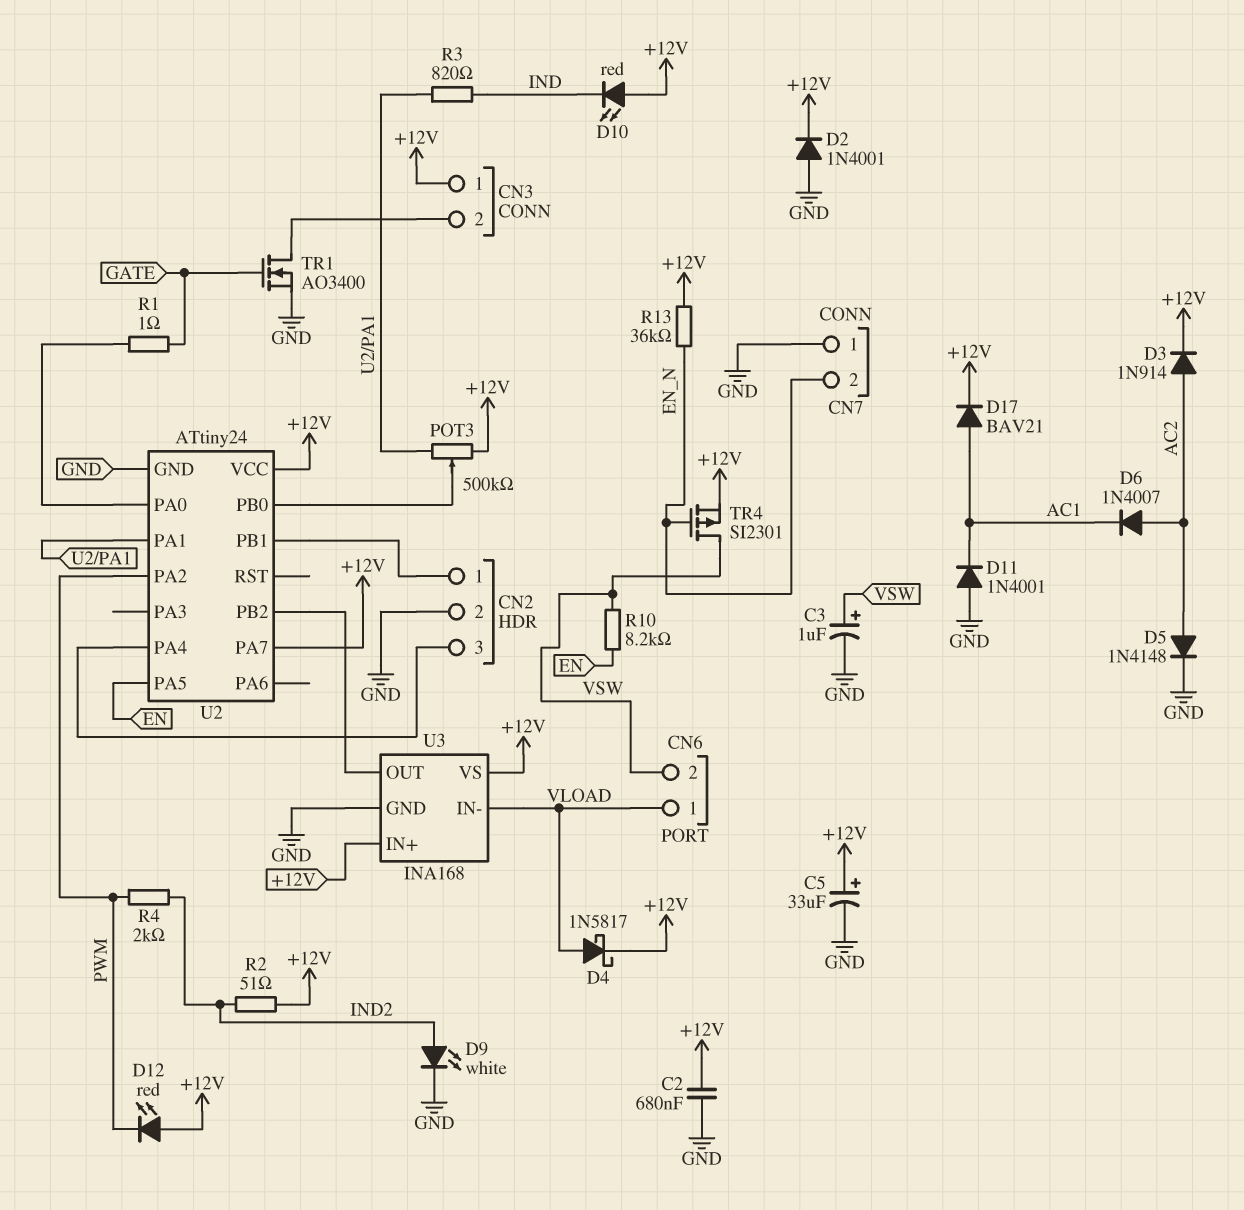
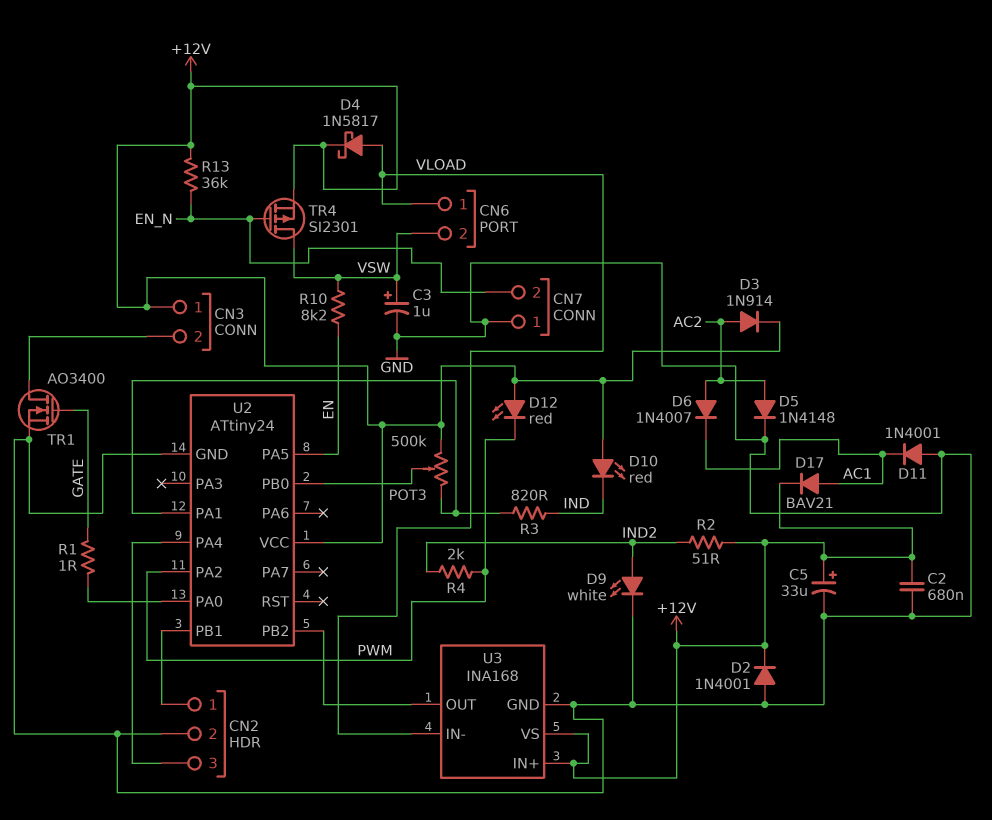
U2 pin PA7: +12V -> none

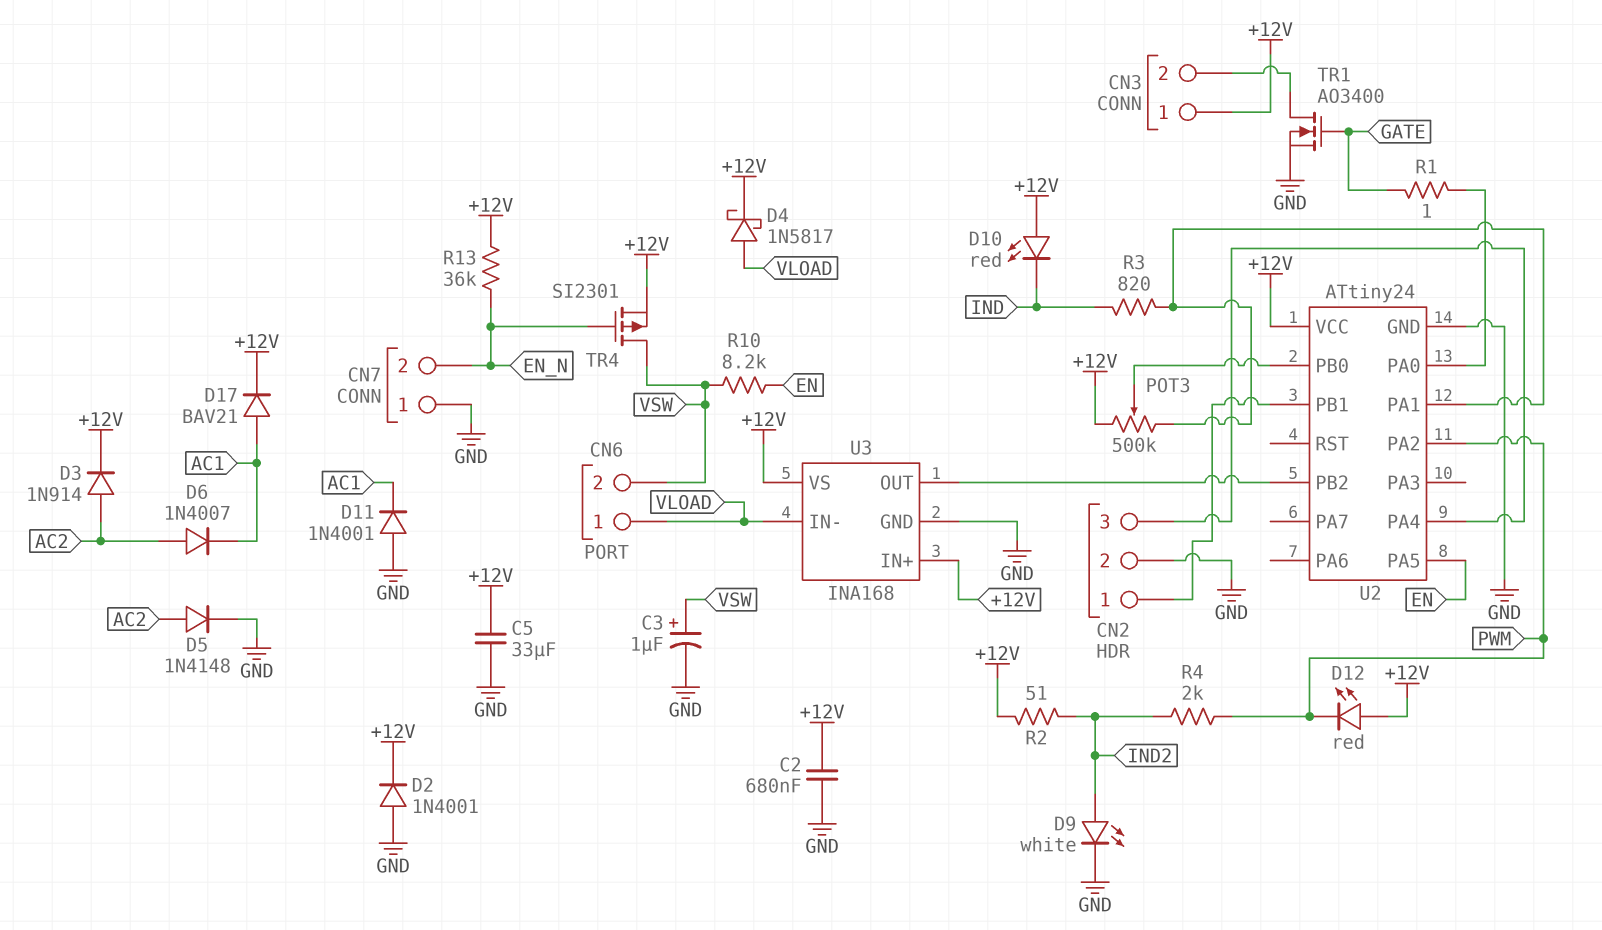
C5: 33uF (plus +12V, minus GND) -> 33uF (+12V, GND)

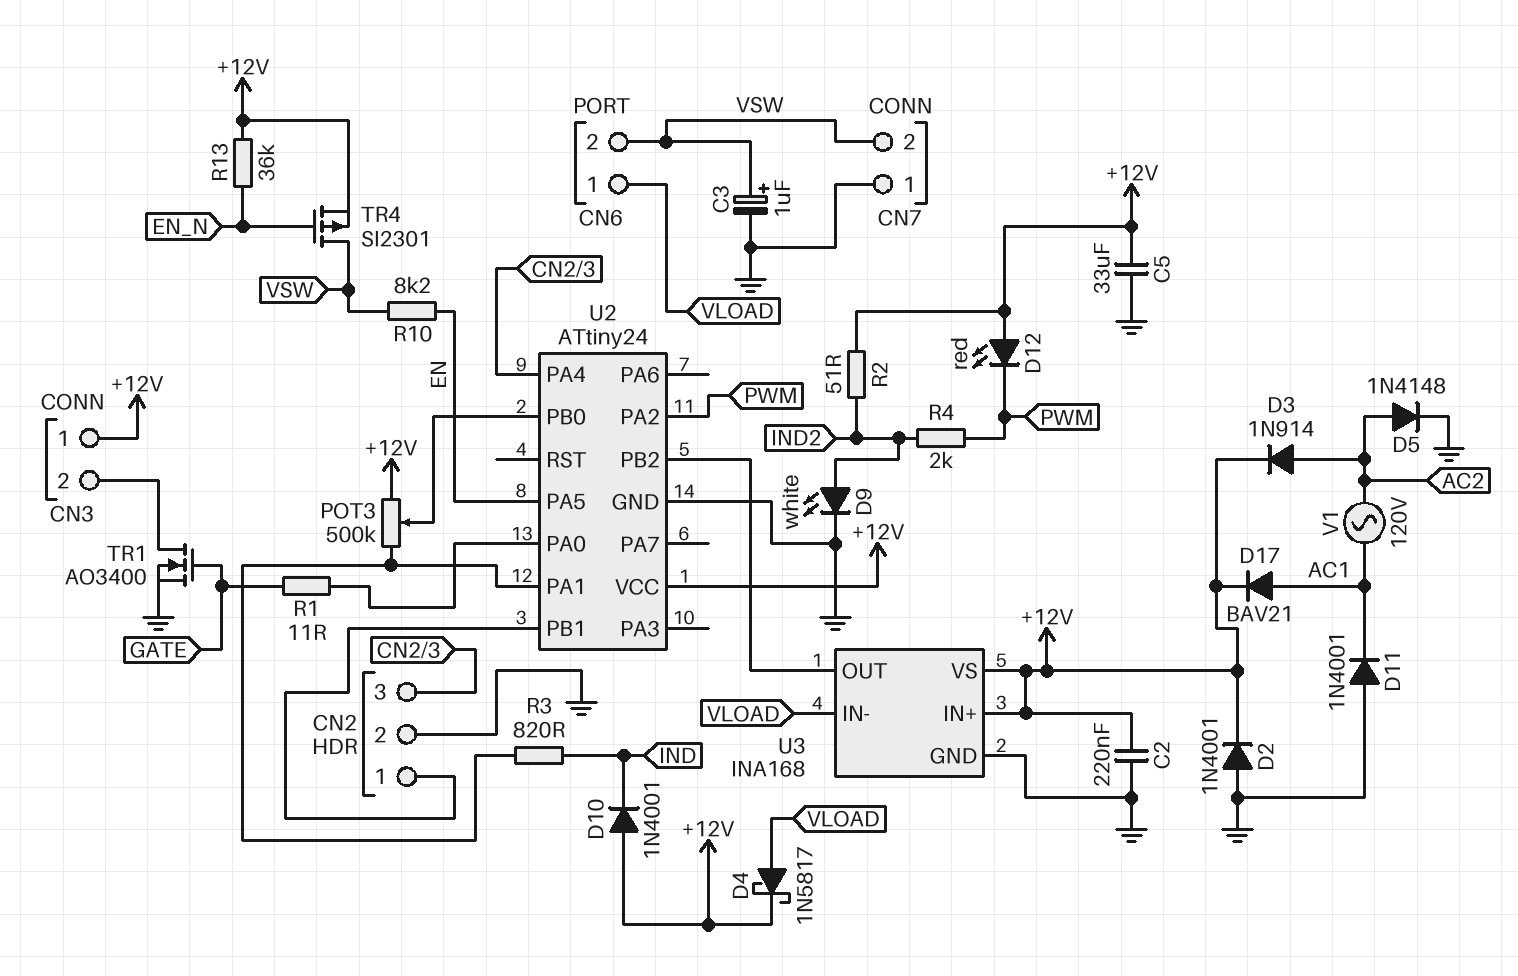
C2: 680nF (+12V, GND) -> 220nF (+12V, GND)
CN7 pin 2: EN_N -> VSW
D6: diode 1N4007 (A AC2, K AC1) -> none
D10: LED red (A +12V, K IND) -> diode 1N4001 (A +12V, K IND)
R1: 1 (GATE, U2/PA0) -> 11 (GATE, U2/PA0)
V1: none -> AC 120V (AC1, AC2)

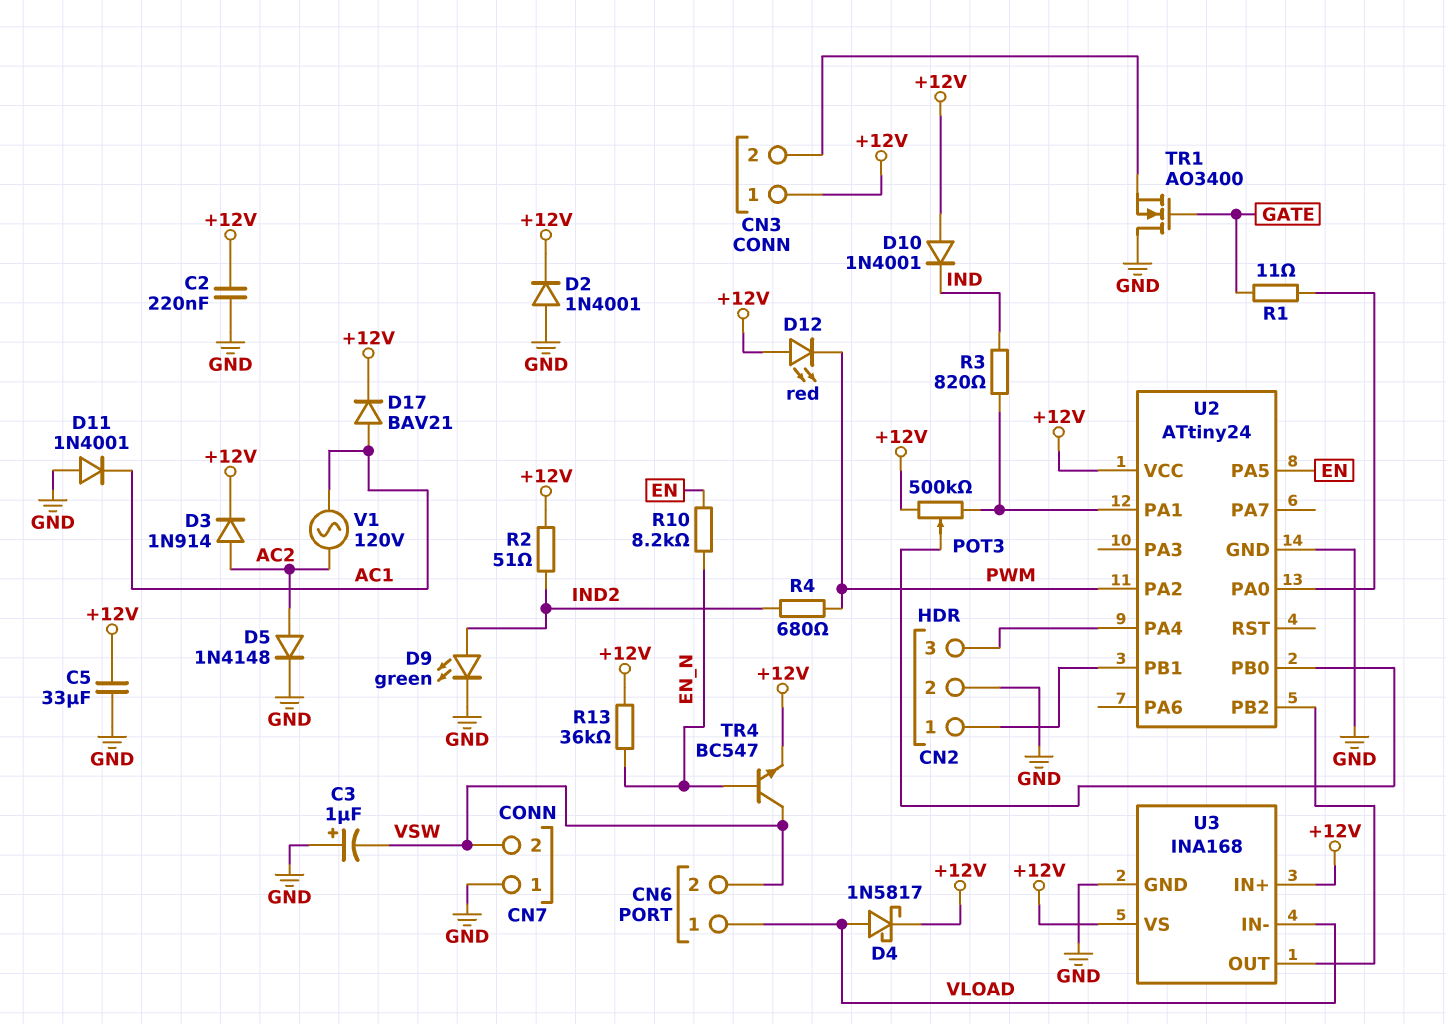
C3: 1uF (plus VSW, minus GND) -> 1uF (plus GND, minus VSW)
D9: LED white (A IND2, K GND) -> LED green (A IND2, K GND)
R4: 2k (IND2, PWM) -> 680 (IND2, PWM)
R10: 8.2k (EN, VSW) -> 8.2k (EN, EN_N)
TR1: NMOS AO3400 (G GATE, D CN3/2, S GND) -> NMOS AO3400 (G GATE, D GND, S CN3/2)
TR4: PMOS SI2301 (G EN_N, D VSW, S +12V) -> NPN BC547 (B EN_N, C VSW, E +12V)

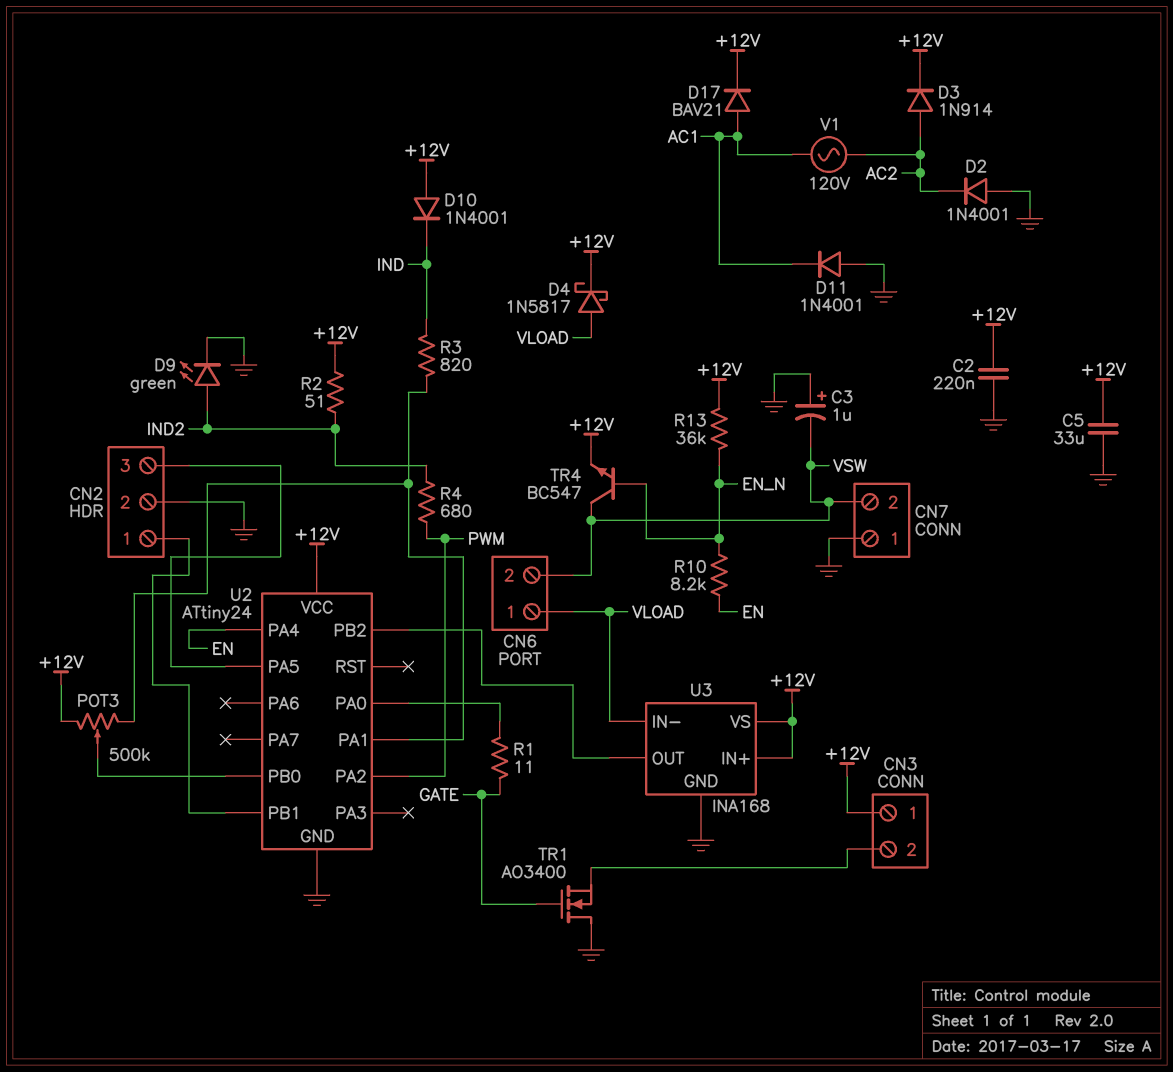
D2: diode 1N4001 (A GND, K +12V) -> diode 1N4001 (A GND, K AC2)
D5: diode 1N4148 (A AC2, K GND) -> none
D12: LED red (A +12V, K PWM) -> none
U2 pin PA4: CN2/3 -> EN
U2 pin PA5: EN -> CN2/3

